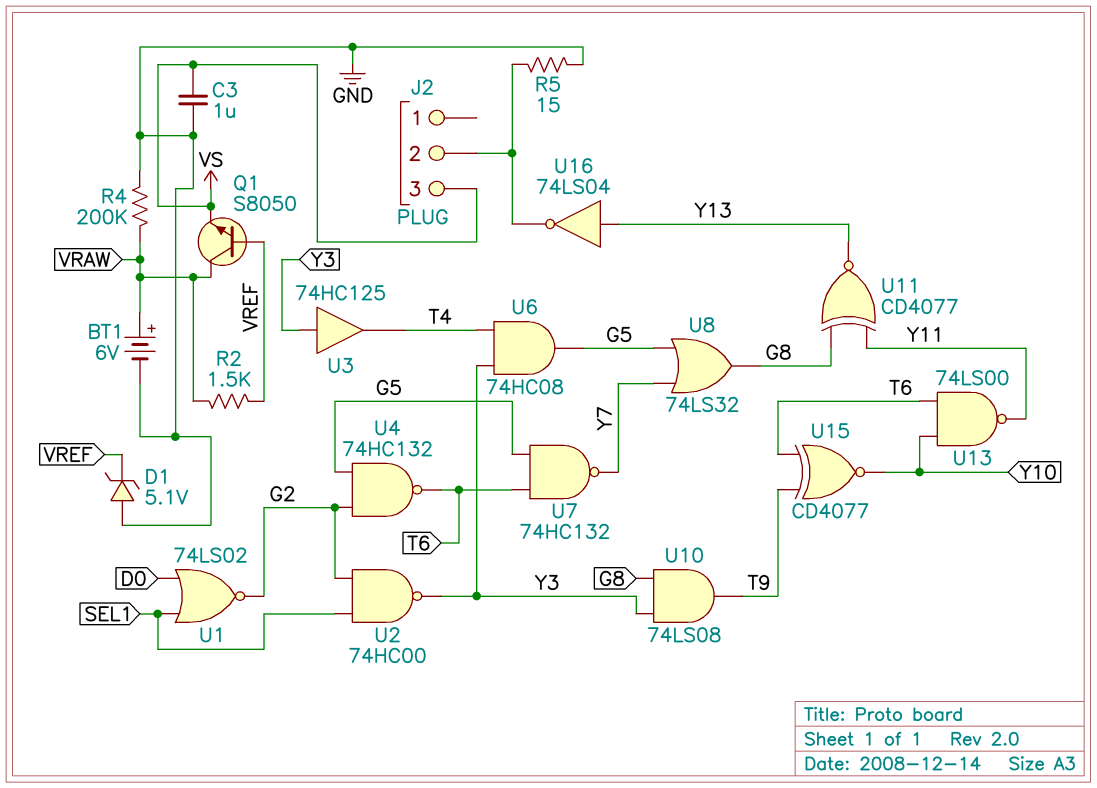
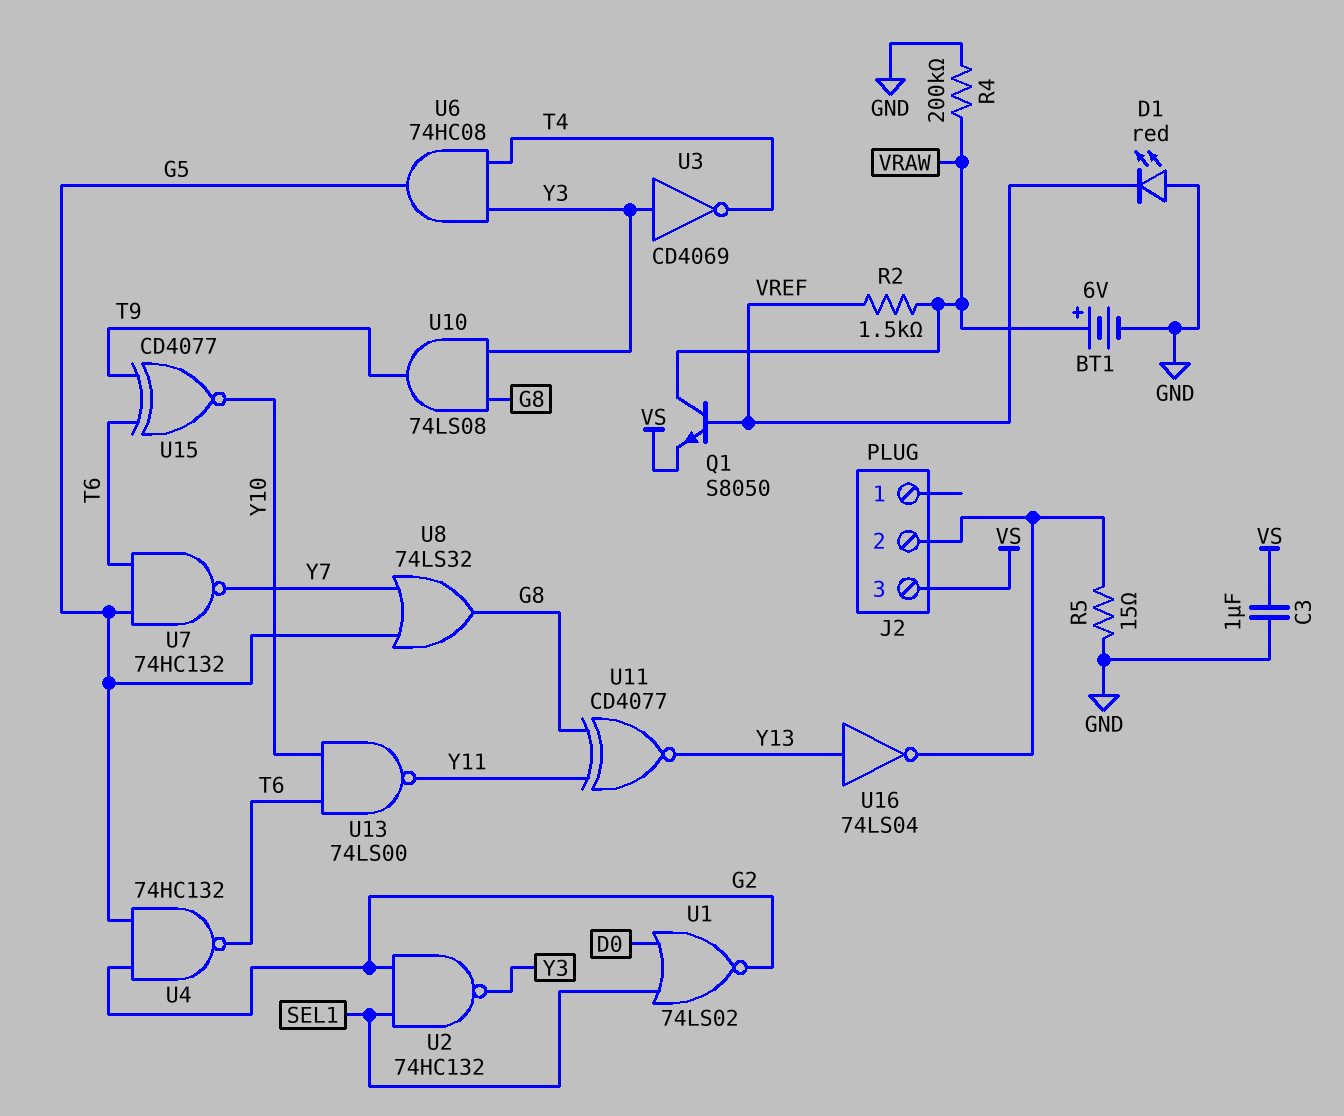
D1: zener 5.1V (A GND, K VREF) -> LED red (A GND, K VREF)
U2: NAND 74HC00 (in G2, in SEL1, out Y3) -> NAND 74HC132 (in G2, in SEL1, out Y3)
U3: buffer 74HC125 (in Y3, out T4) -> NOT CD4069 (in Y3, out T4)

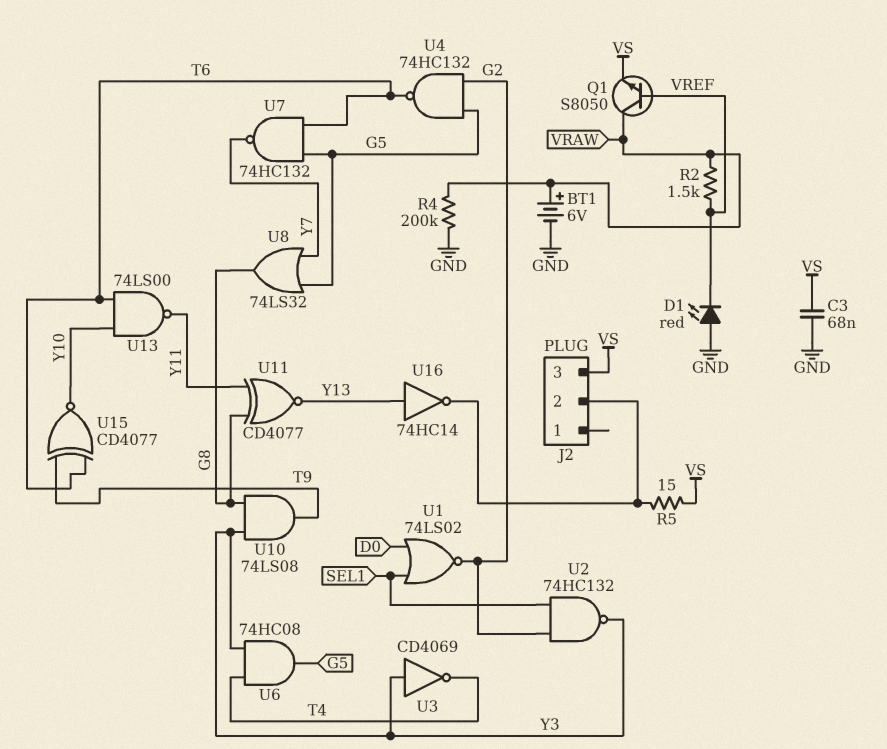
C3: 1uF (GND, VS) -> 68nF (GND, VS)
R5: 15 (GND, J2/2) -> 15 (J2/2, VS)
U16: NOT 74LS04 (in Y13, out J2/2) -> NOT 74HC14 (in Y13, out J2/2)

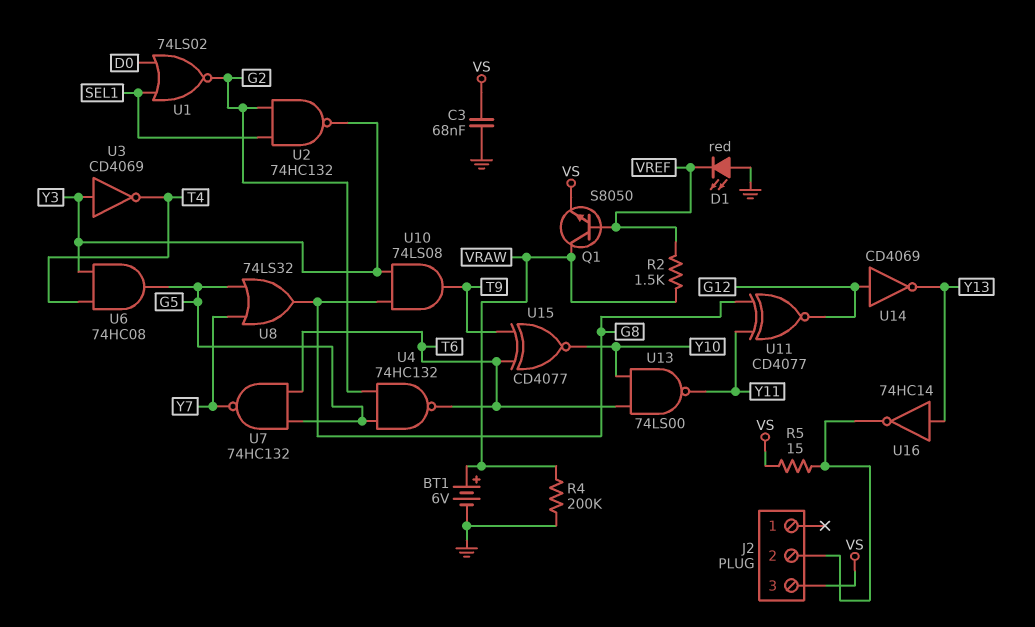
U11: XNOR CD4077 (in G8, in Y11, out Y13) -> XNOR CD4077 (in G8, in Y11, out G12)
U14: none -> NOT CD4069 (in G12, out Y13)

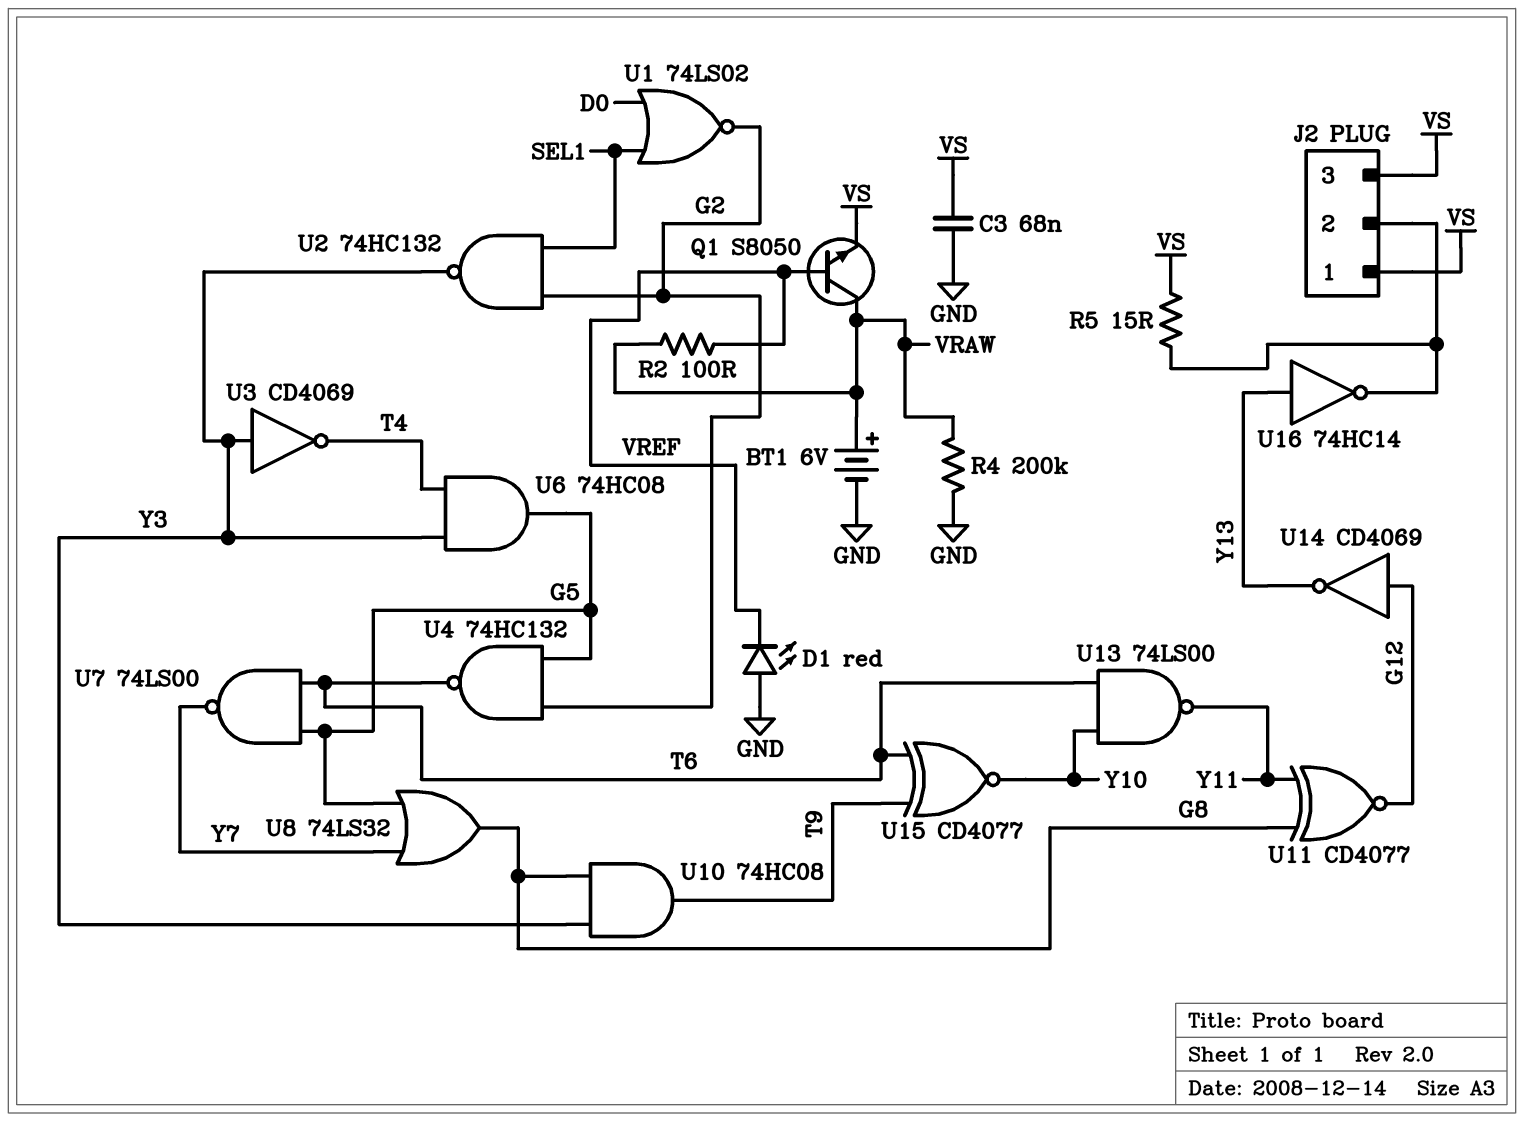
J2 pin 1: none -> VS
R2: 1.5k (VRAW, VREF) -> 100 (VRAW, VREF)
U7: NAND 74HC132 (in G5, in T6, out Y7) -> NAND 74LS00 (in G5, in T6, out Y7)
U10: AND 74LS08 (in G8, in Y3, out T9) -> AND 74HC08 (in G8, in Y3, out T9)

